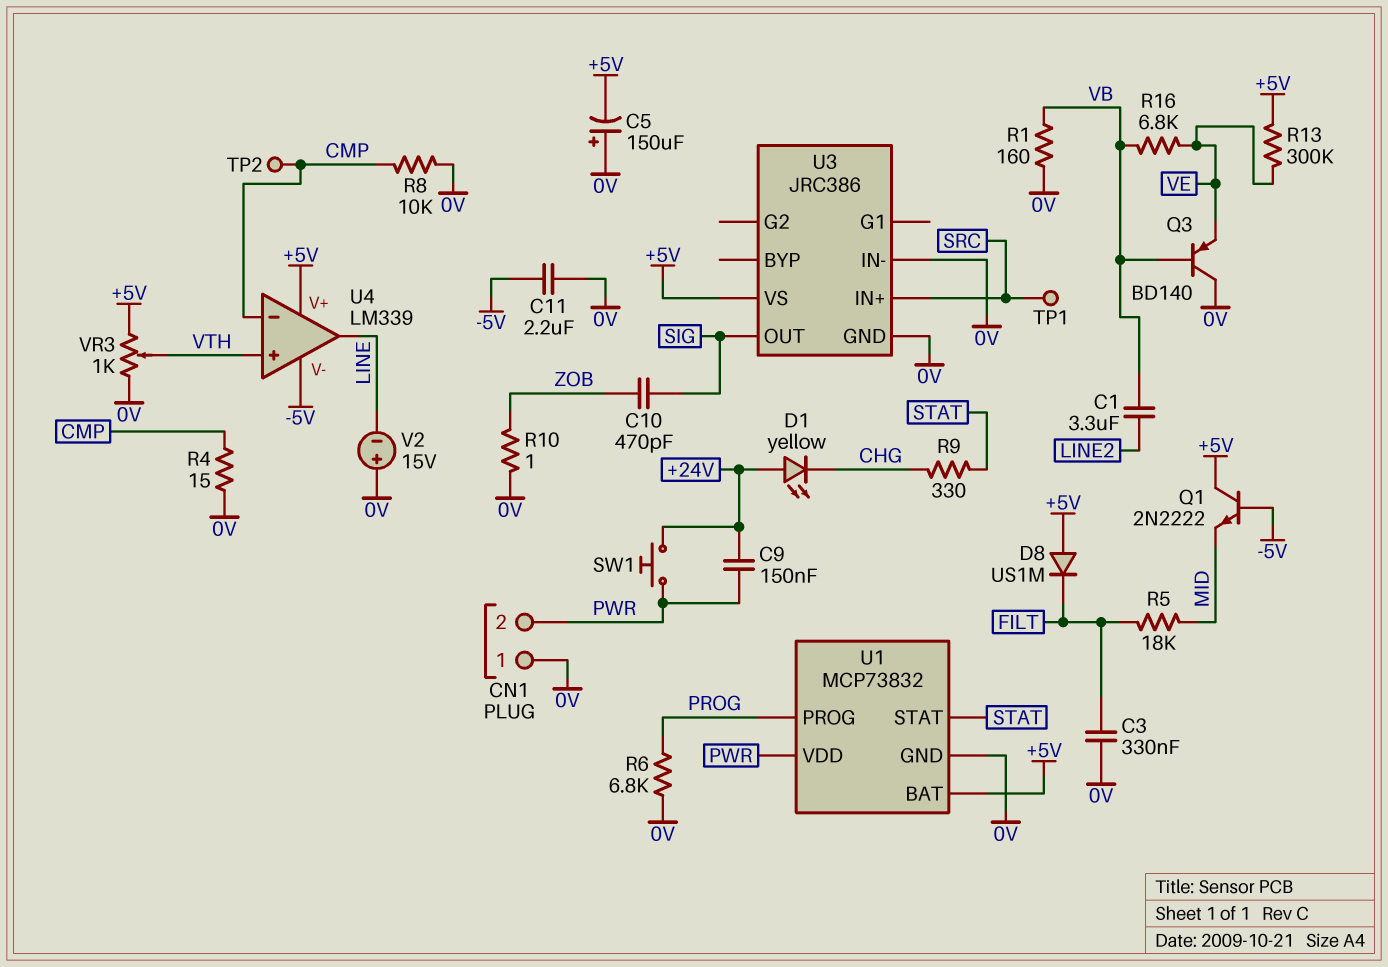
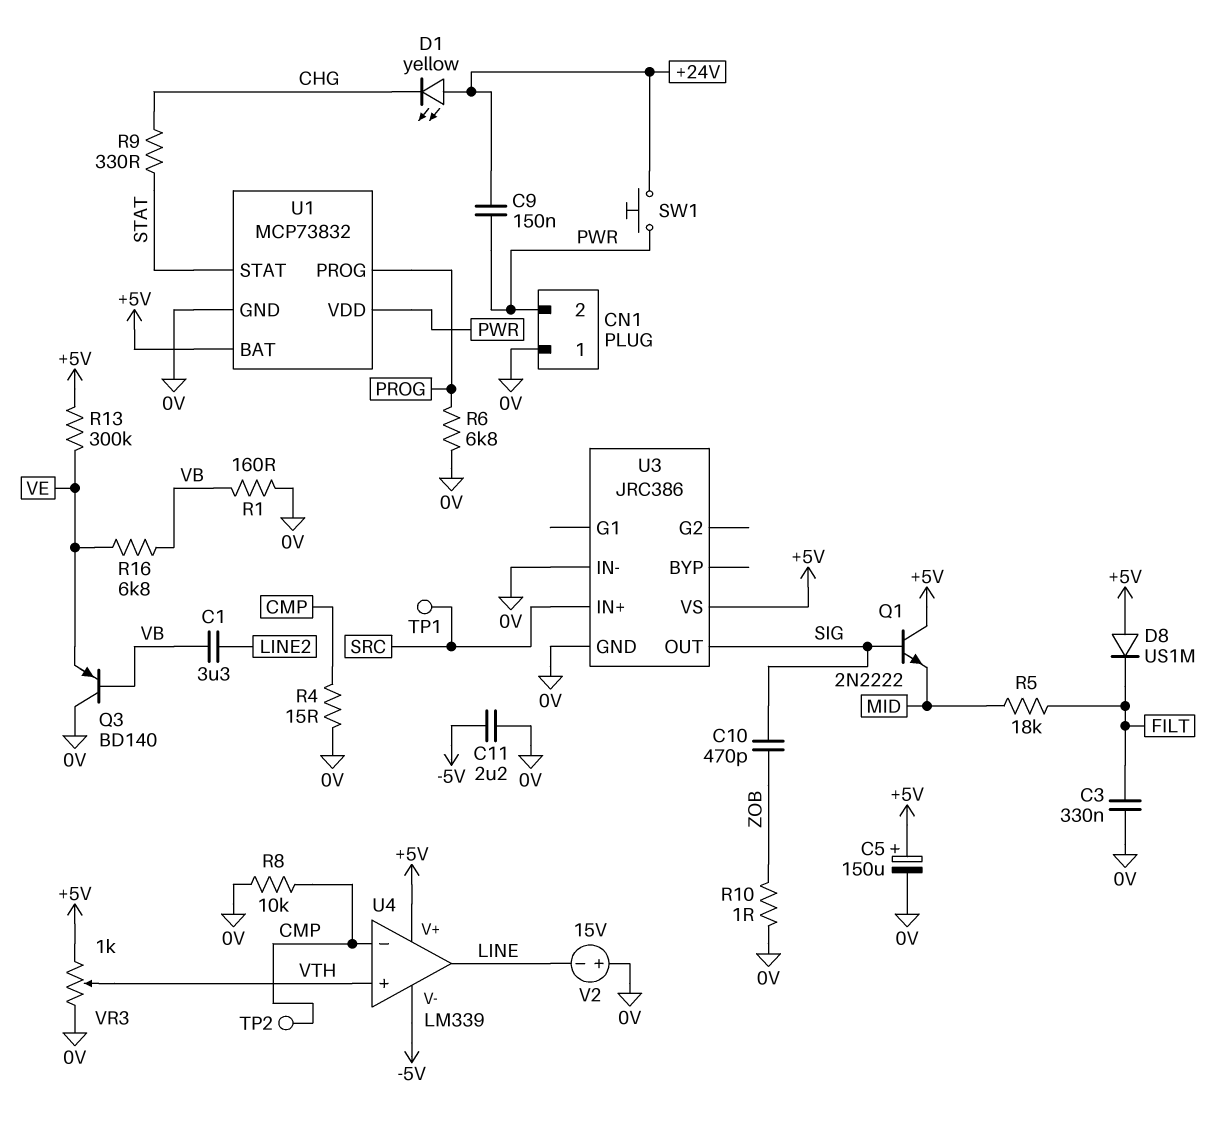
C5: 150uF (plus 0V, minus +5V) -> 150uF (plus +5V, minus 0V)
Q1: NPN 2N2222 (B -5V, C +5V, E MID) -> NPN 2N2222 (B SIG, C +5V, E MID)

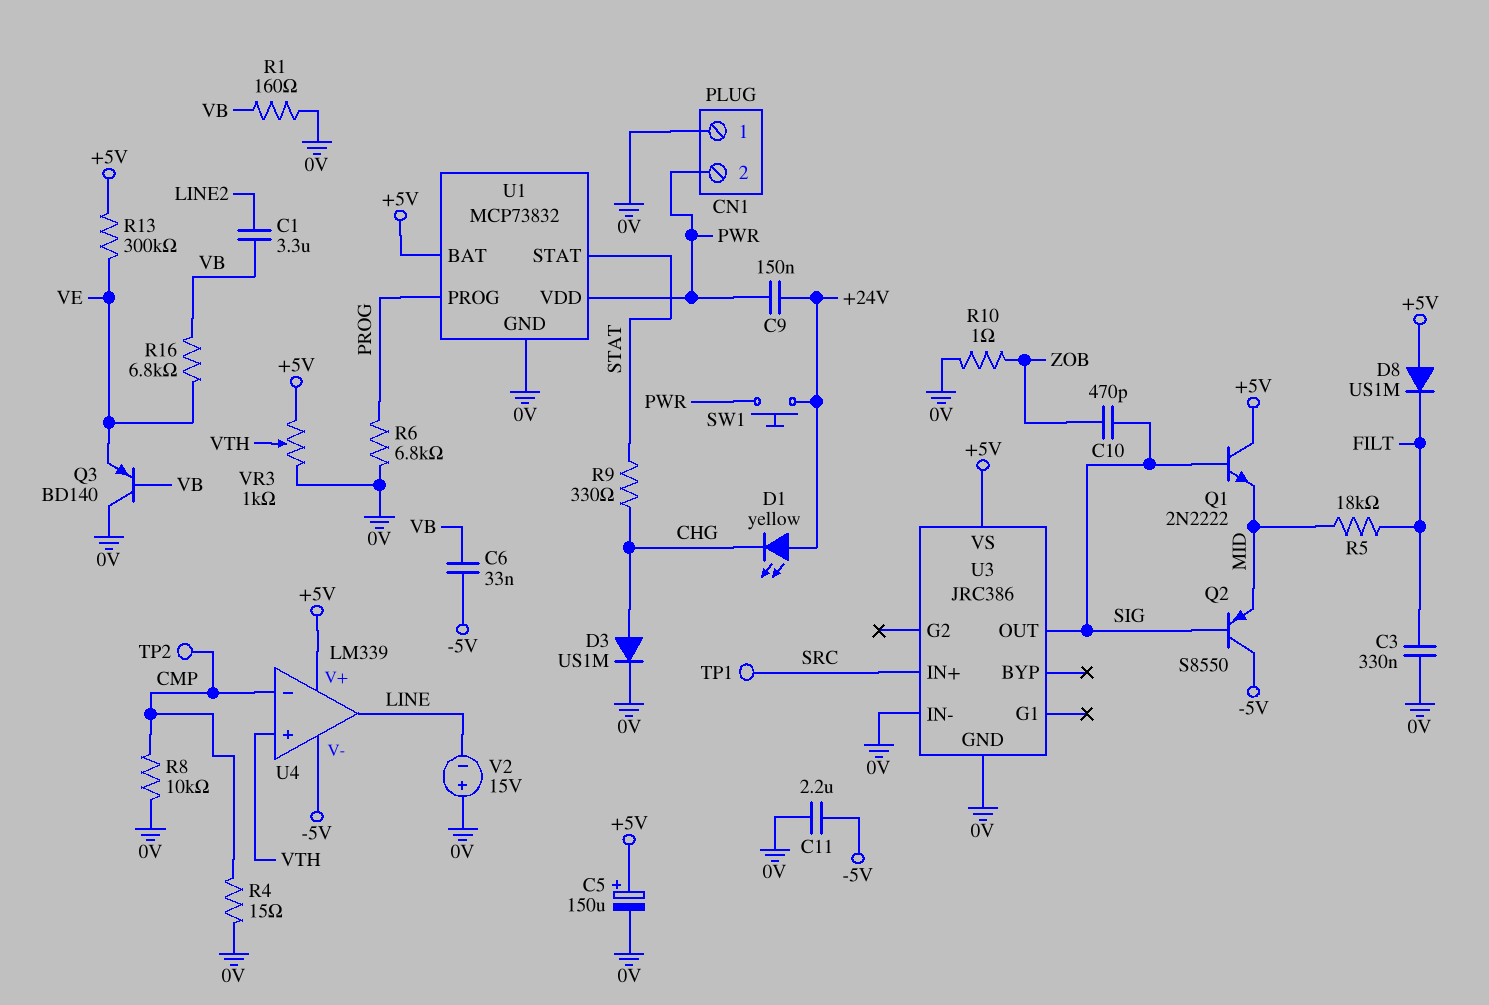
C6: none -> 33nF (-5V, VB)
D3: none -> diode US1M (A CHG, K 0V)
Q2: none -> PNP S8550 (B SIG, C -5V, E MID)

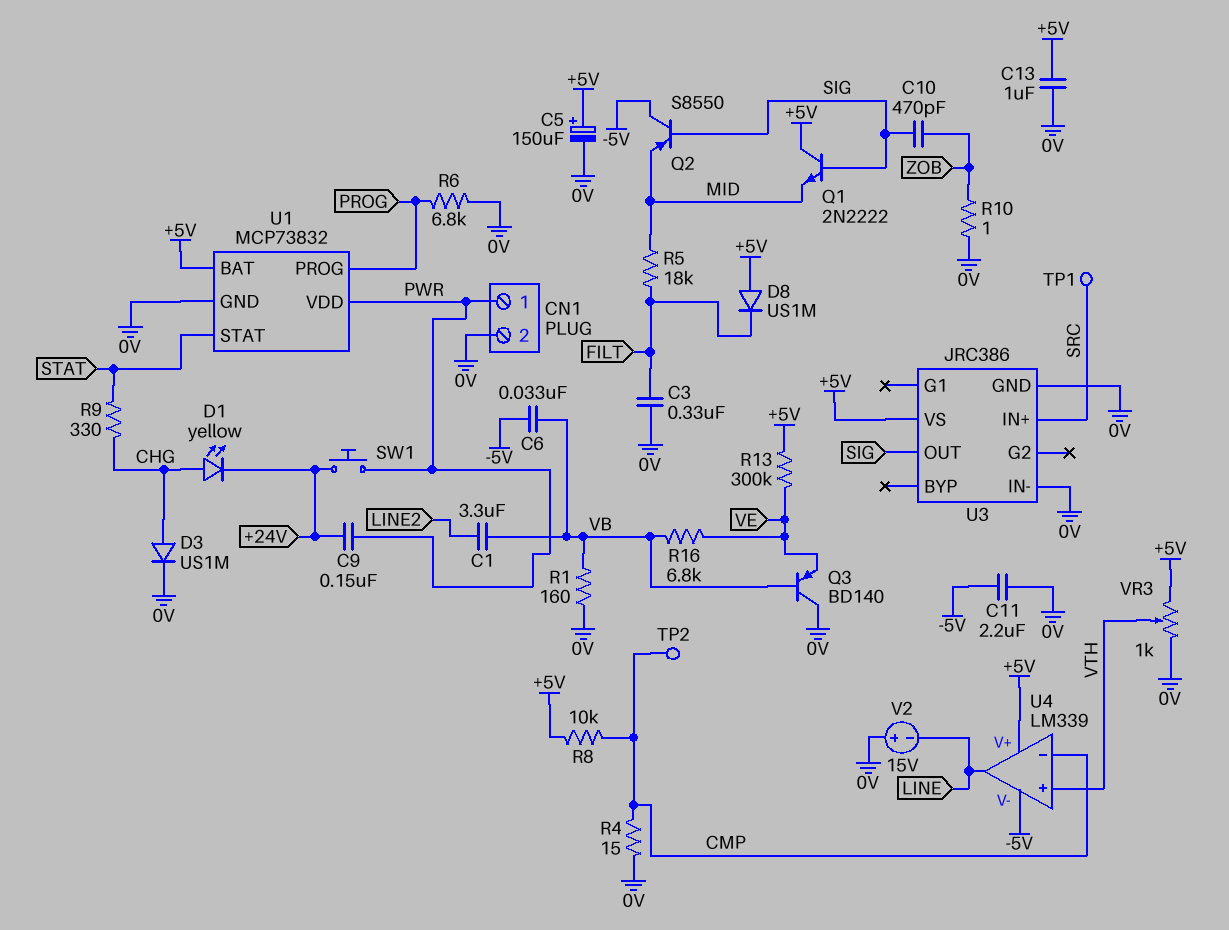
C13: none -> 1uF (+5V, 0V)
CN1 pin 1: 0V -> PWR
CN1 pin 2: PWR -> 0V
D1: LED yellow (A +24V, K CHG) -> LED yellow (A CHG, K +24V)
R8: 10k (0V, CMP) -> 10k (+5V, CMP)

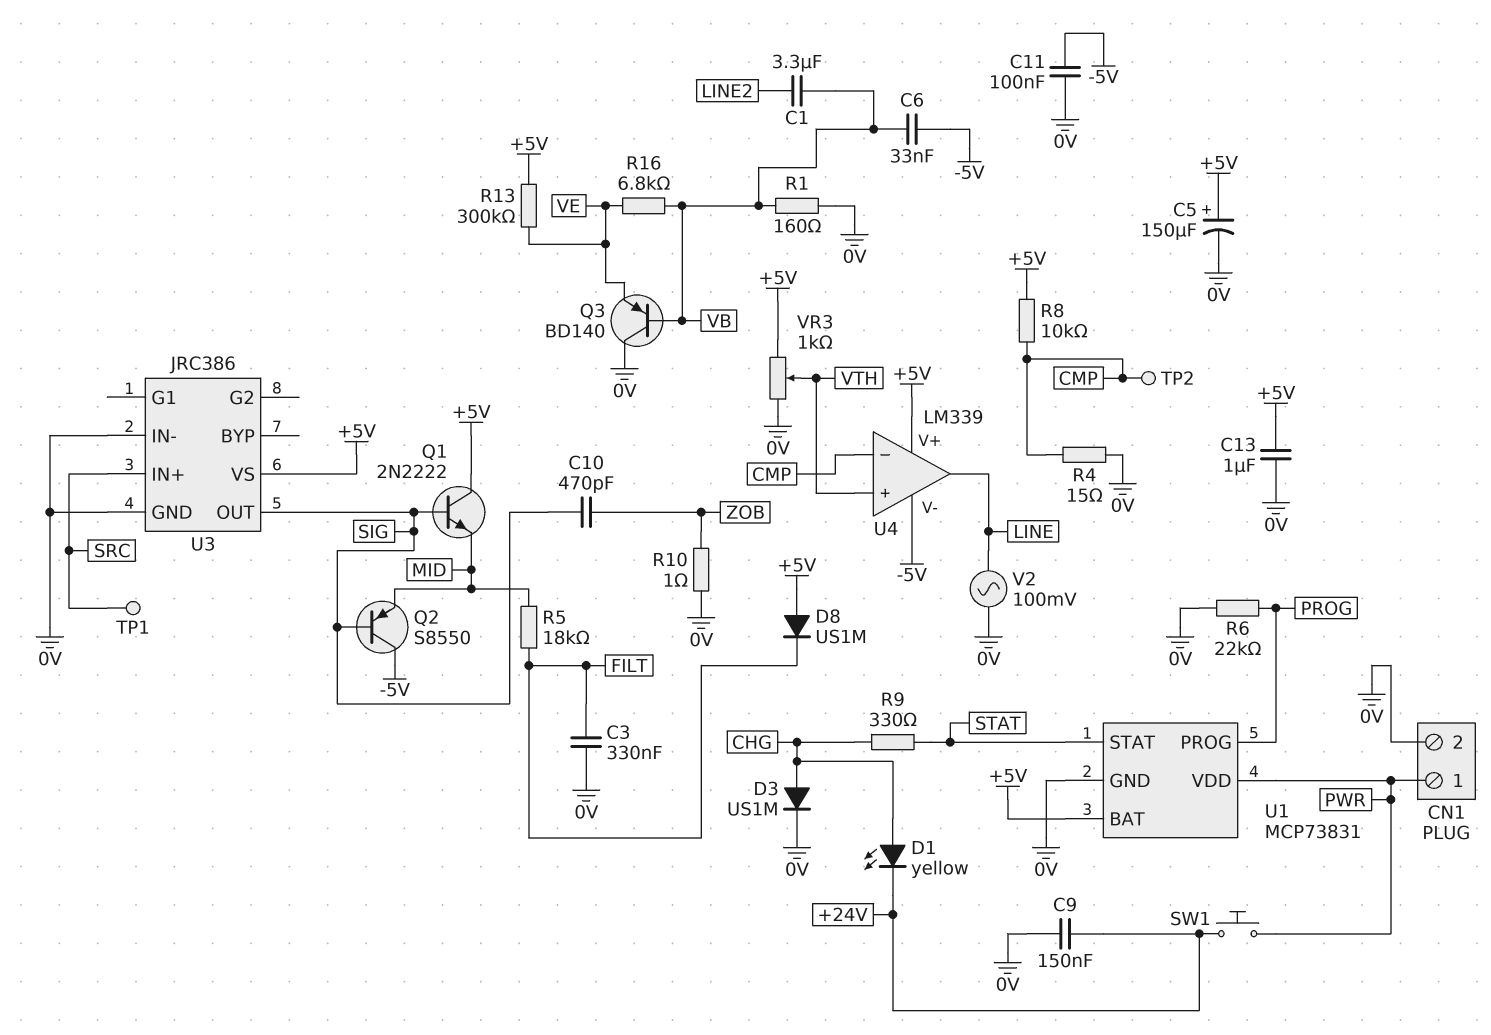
C9: 150nF (+24V, PWR) -> 150nF (+24V, 0V)
C11: 2.2uF (-5V, 0V) -> 100nF (-5V, 0V)
R6: 6.8k (0V, PROG) -> 22k (0V, PROG)
U1: MCP73832 -> MCP73831
V2: 15V (plus 0V, minus LINE) -> AC 100mV (0V, LINE)

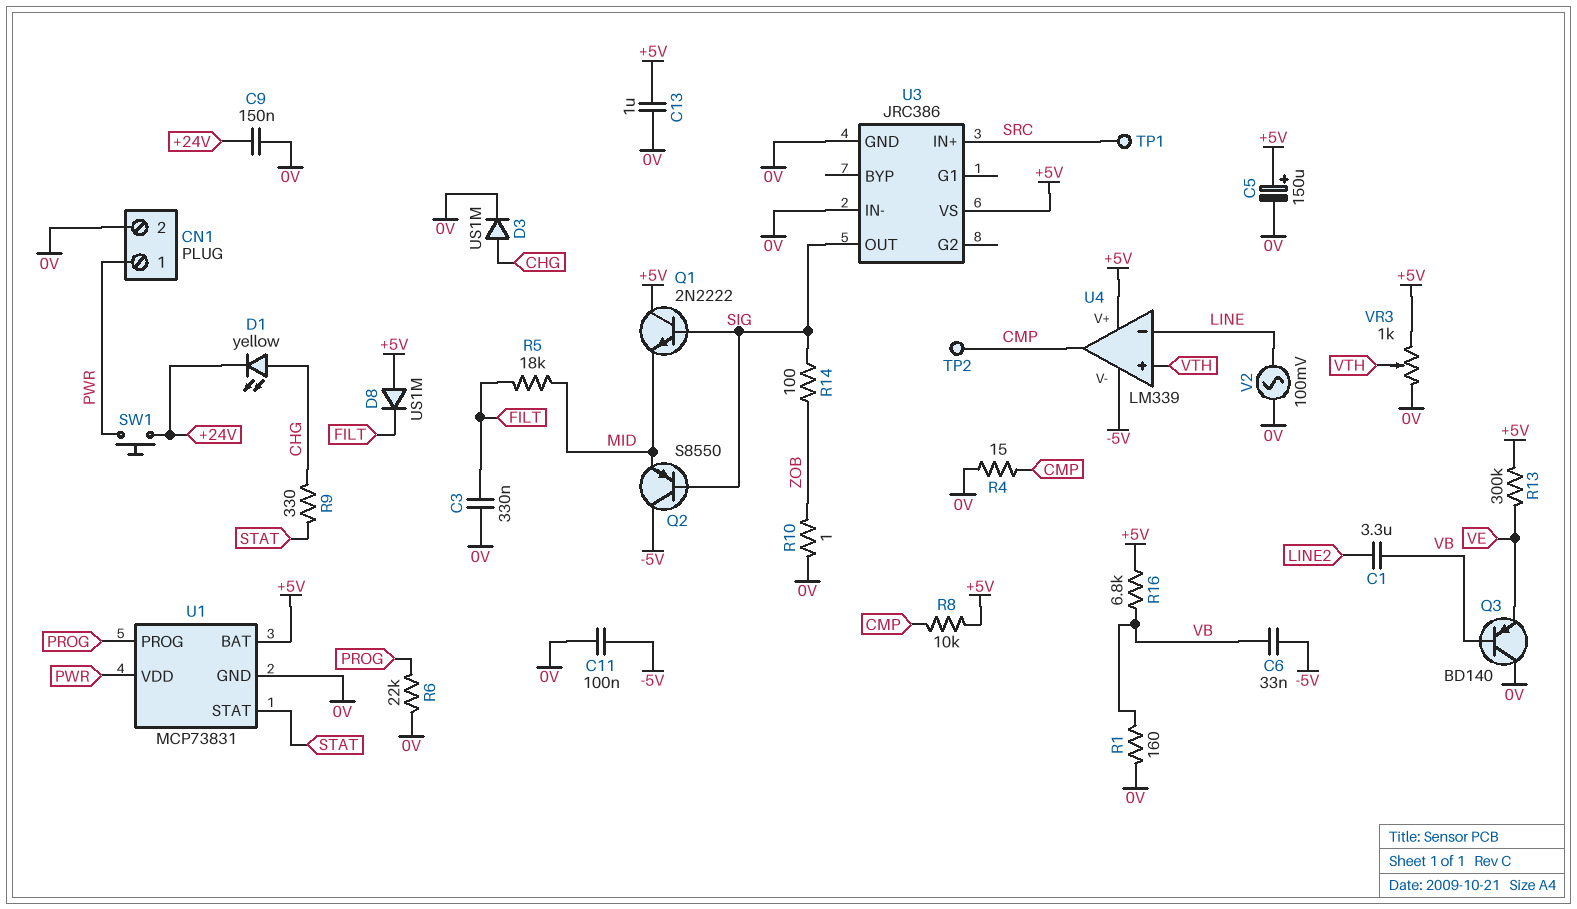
C10: 470pF (SIG, ZOB) -> none
R14: none -> 100 (SIG, ZOB)
R16: 6.8k (VB, VE) -> 6.8k (+5V, VB)
U4 pin in-: CMP -> LINE
U4 pin out: LINE -> CMP

